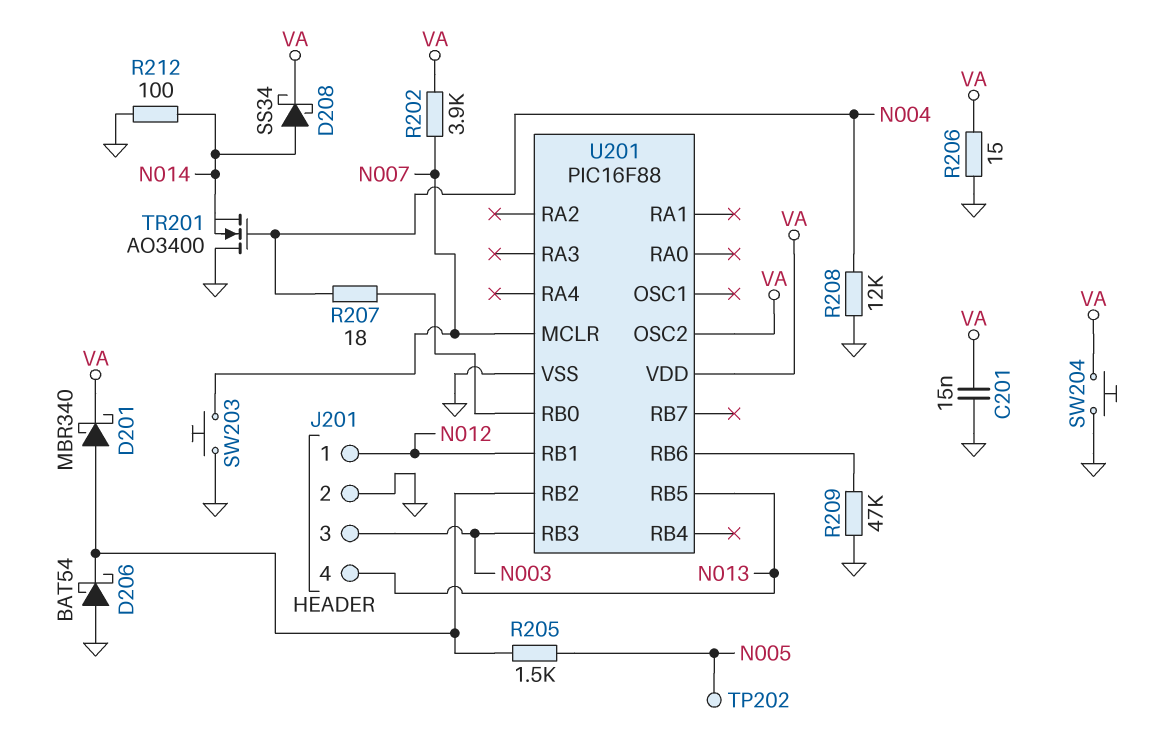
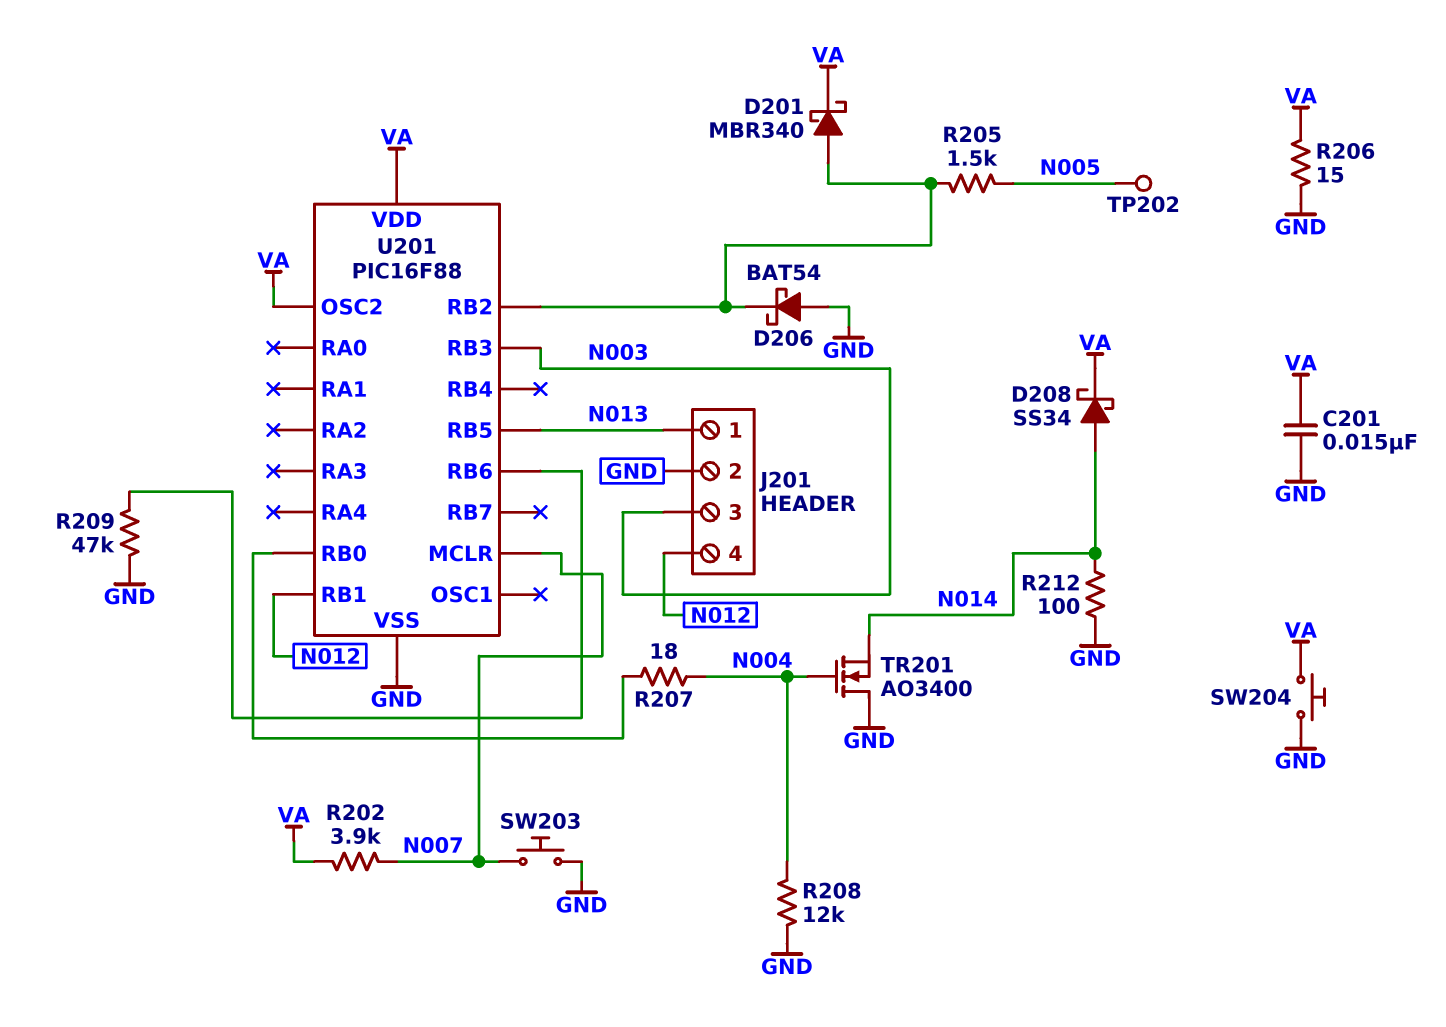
J201 pin 1: N012 -> N013
J201 pin 4: N013 -> N012

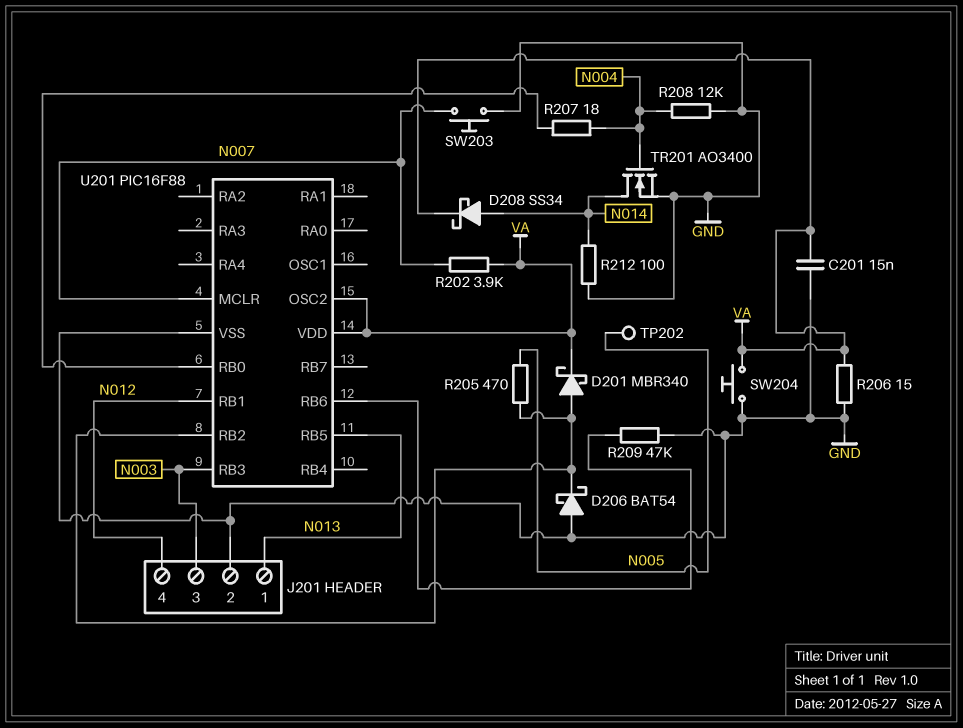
R205: 1.5k (N005, U201/RB2) -> 470 (N005, U201/RB2)
TR201: NMOS AO3400 (G N004, D GND, S N014) -> NMOS AO3400 (G N004, D N014, S GND)

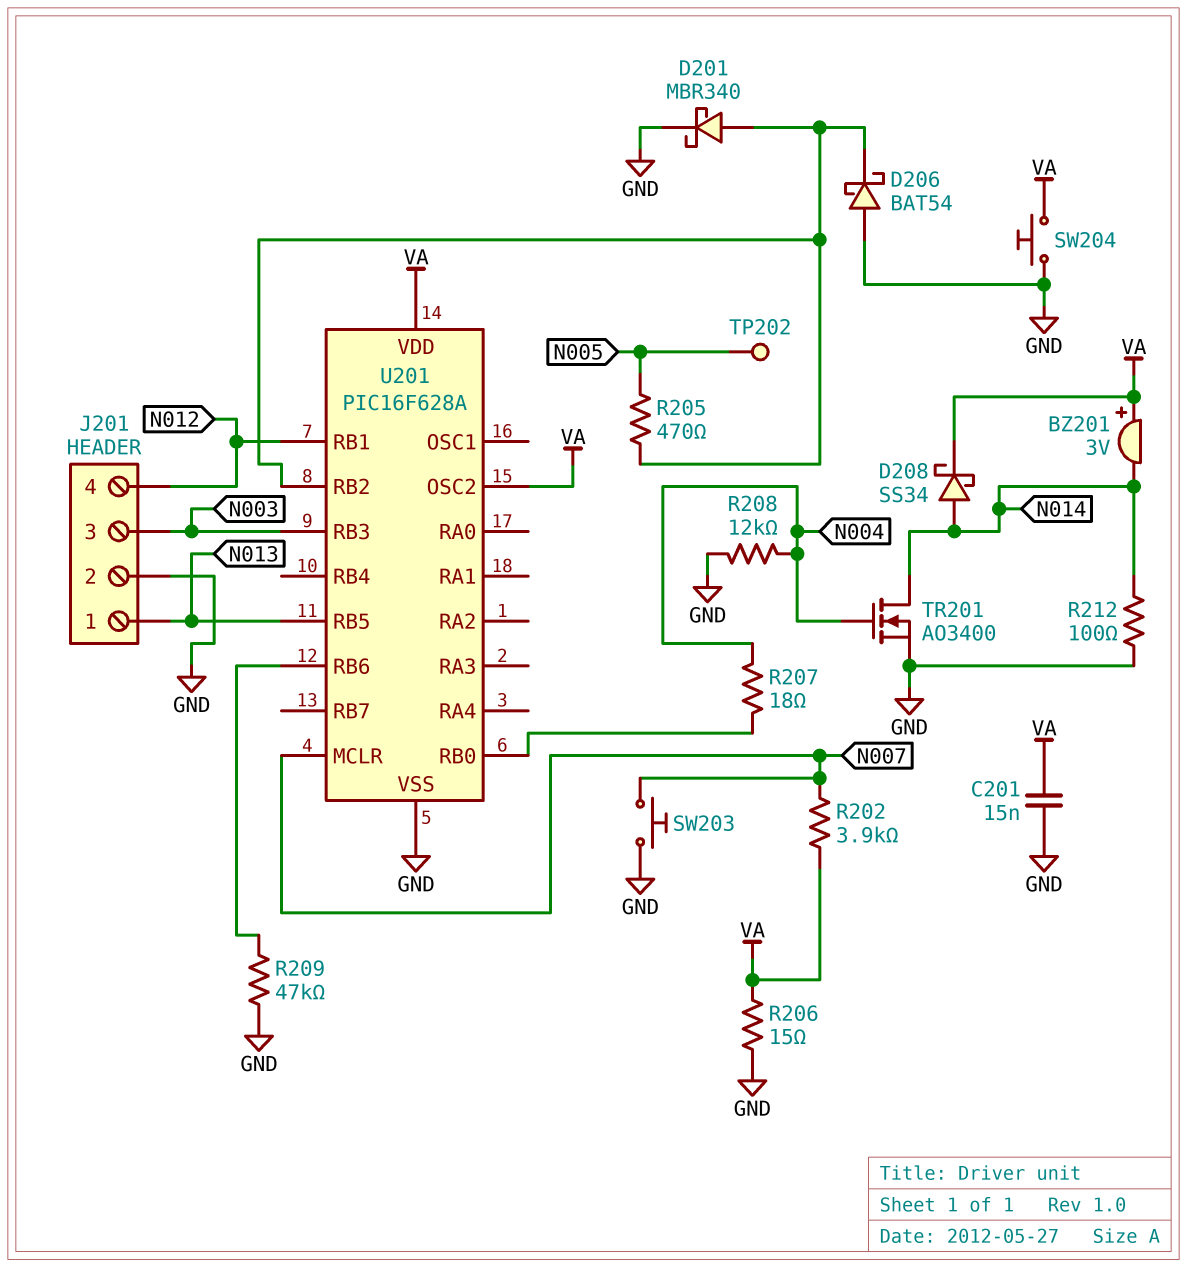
BZ201: none -> buzzer 3V (plus VA, minus N014)
D201: schottky MBR340 (A U201/RB2, K VA) -> schottky MBR340 (A U201/RB2, K GND)
U201: PIC16F88 -> PIC16F628A

